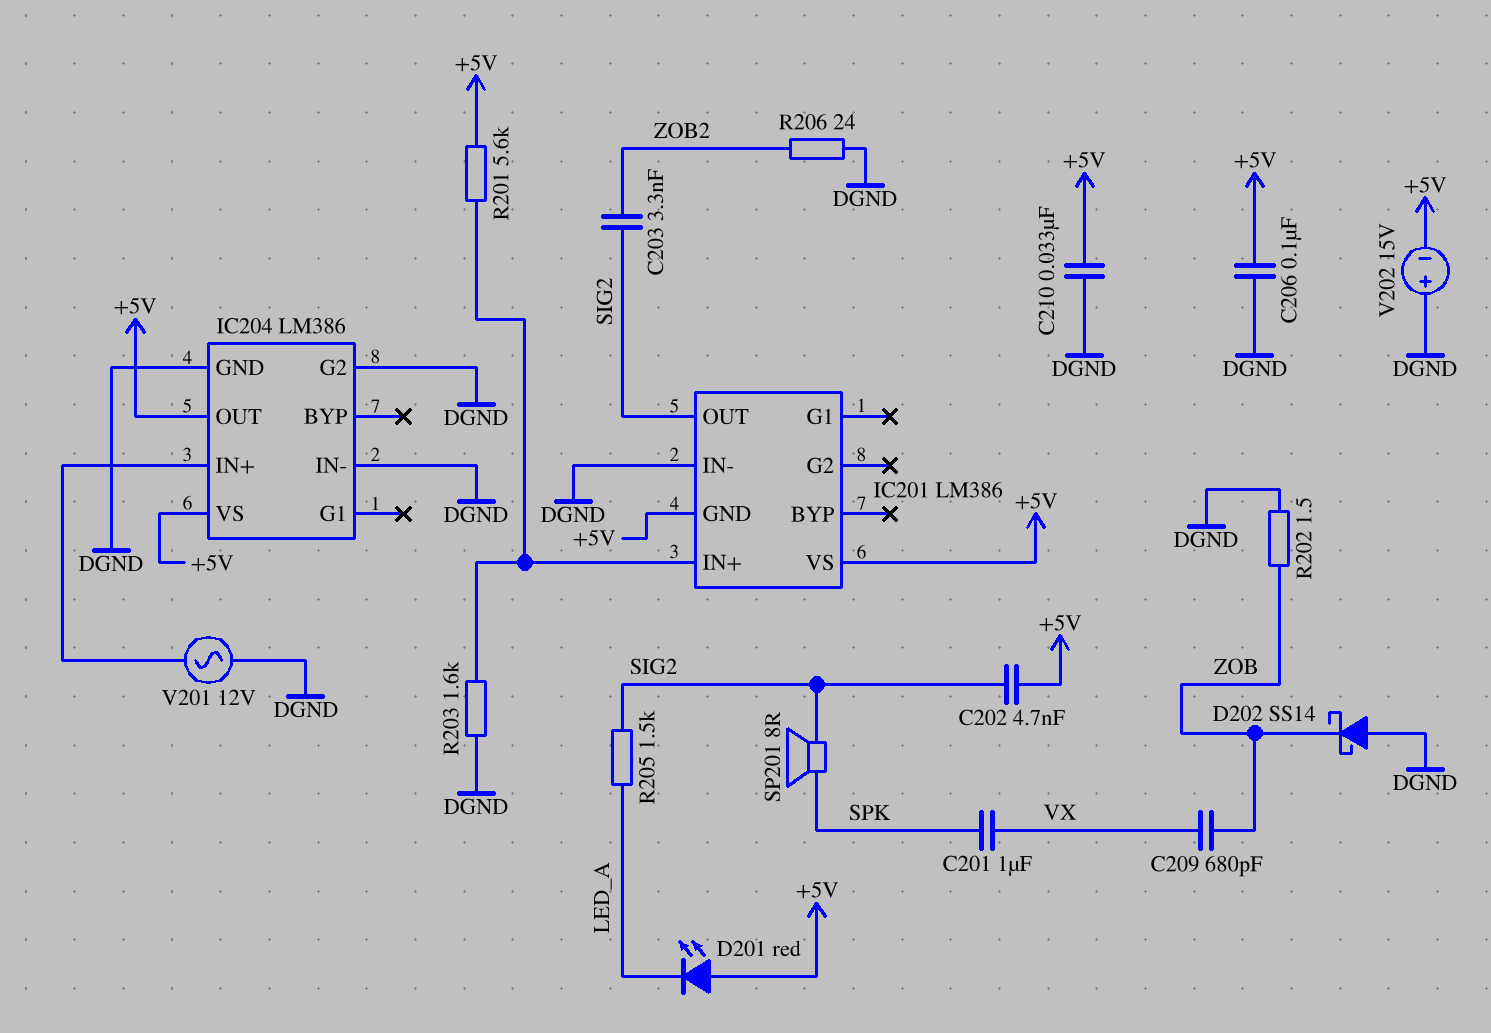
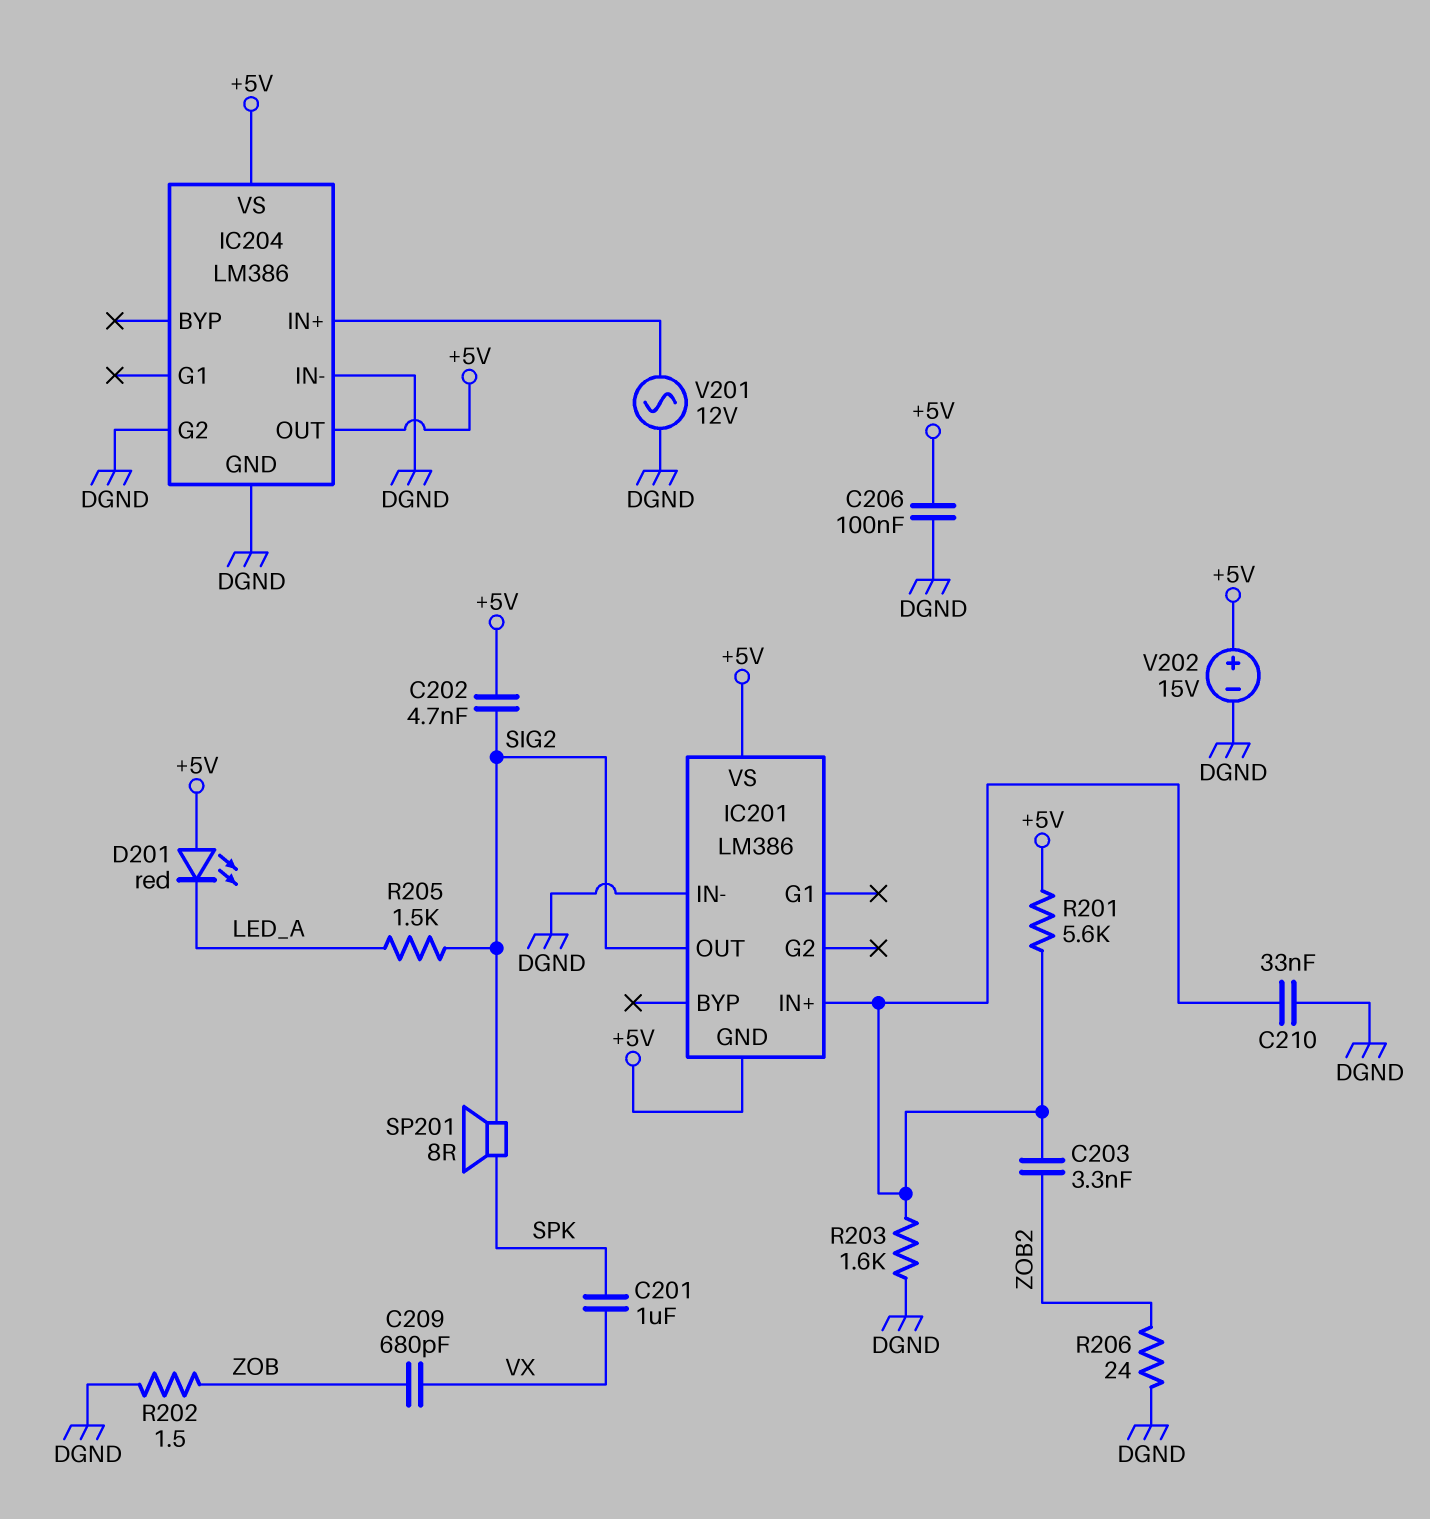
C203: 3.3nF (SIG2, ZOB2) -> 3.3nF (IC201/IN+, ZOB2)
C210: 33nF (+5V, DGND) -> 33nF (DGND, IC201/IN+)
D202: schottky SS14 (A DGND, K ZOB) -> none
V202: 15V (plus DGND, minus +5V) -> 15V (plus +5V, minus DGND)

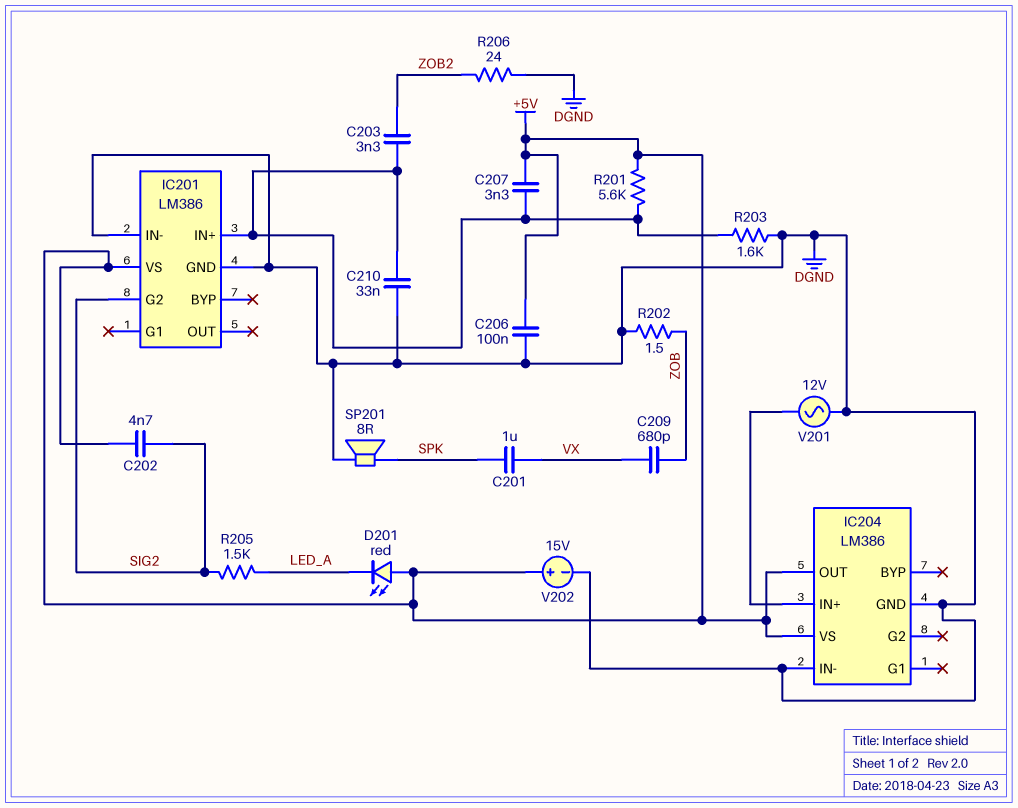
C207: none -> 3.3nF (+5V, IC201/IN+)
IC201 pin G2: none -> SIG2
IC201 pin GND: +5V -> DGND
IC201 pin OUT: SIG2 -> none
IC204 pin G2: DGND -> none
SP201: speaker 8R (SIG2, SPK) -> speaker 8R (DGND, SPK)

